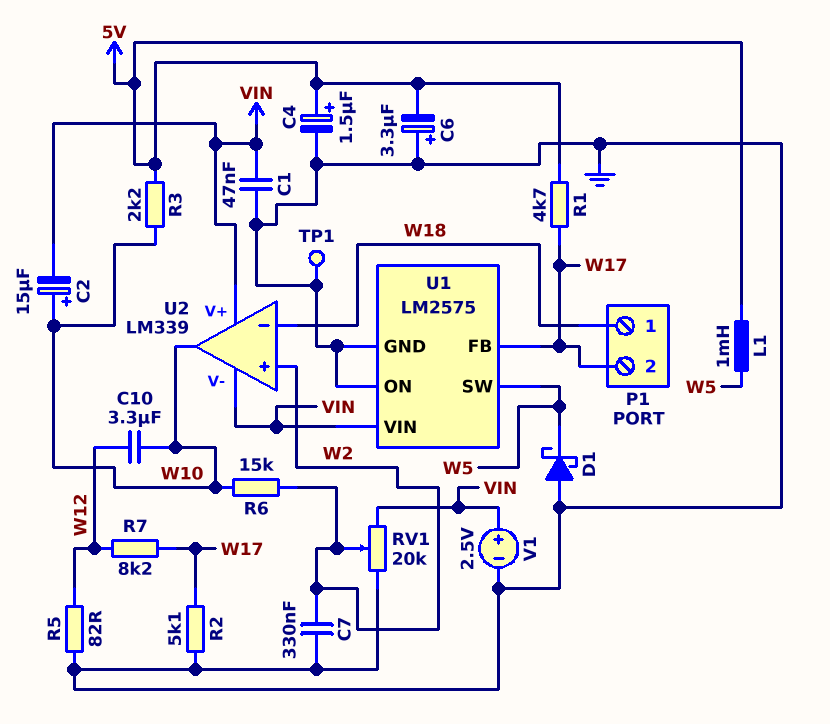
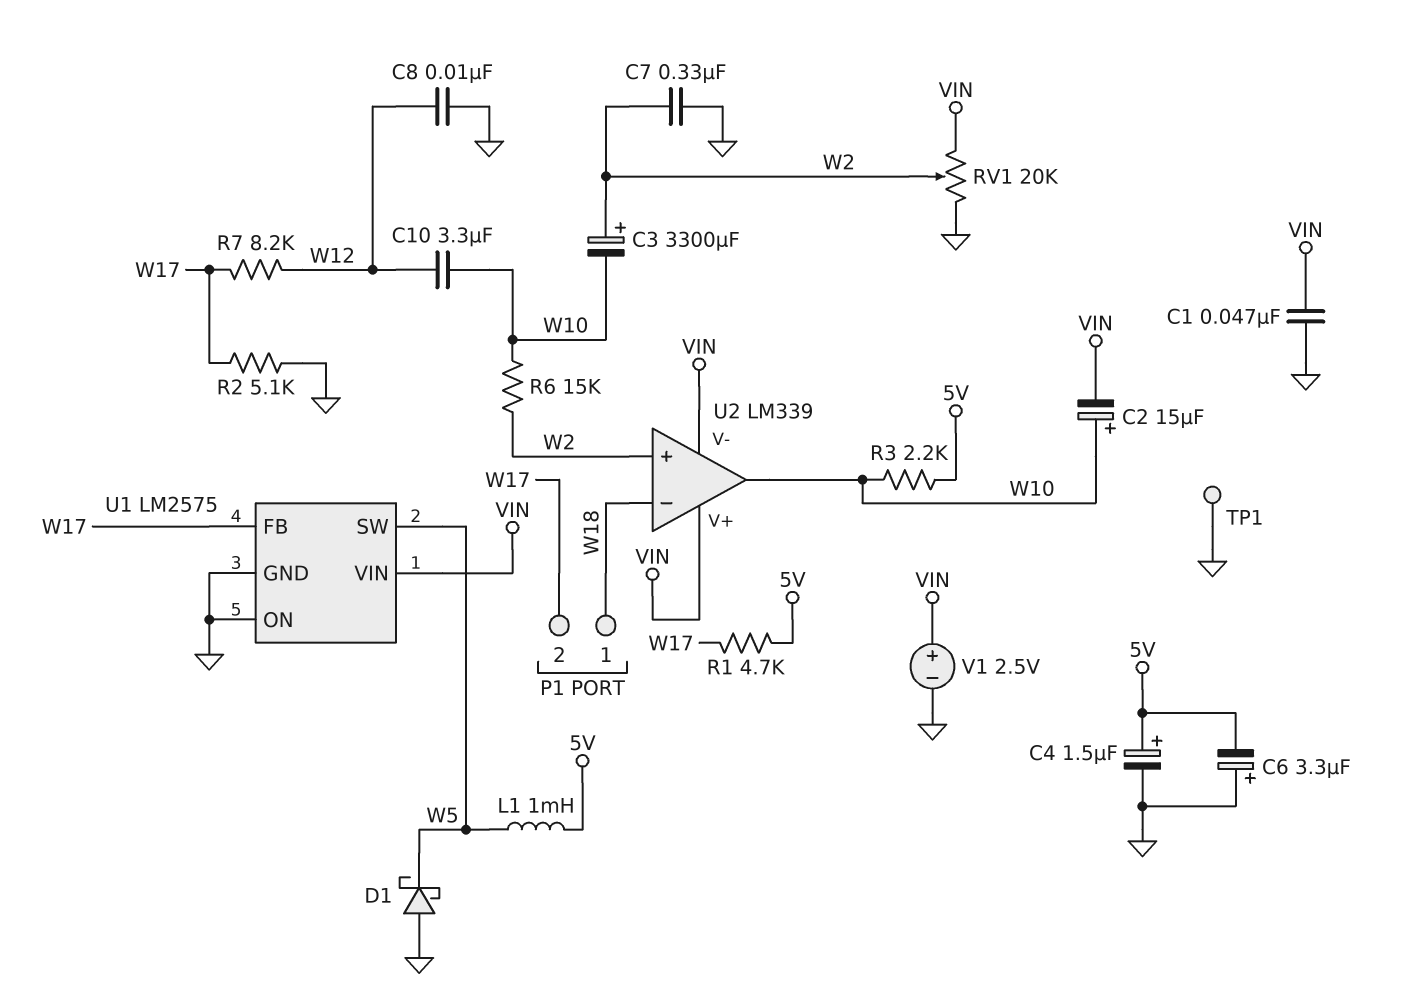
C3: none -> 3300uF (plus W2, minus W10)
C8: none -> 10nF (GND, W12)
R5: 82 (GND, W12) -> none

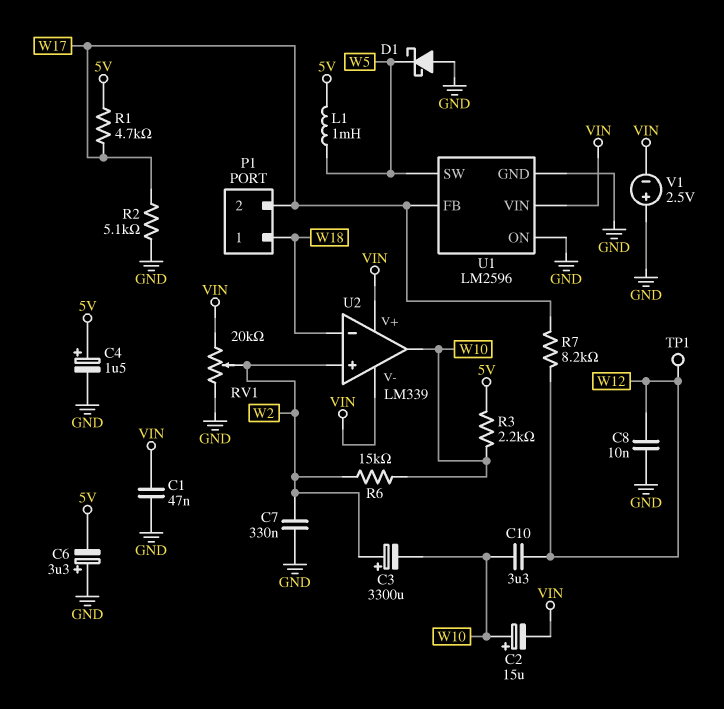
TP1: test point (GND) -> test point (W12)
U1: LM2575 -> LM2596
V1: 2.5V (plus VIN, minus GND) -> 2.5V (plus GND, minus VIN)

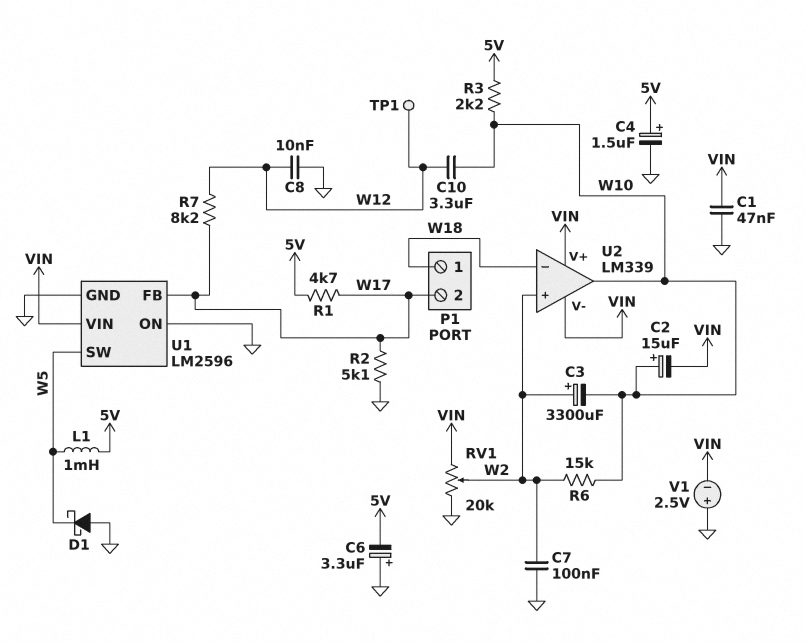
C7: 330nF (GND, W2) -> 100nF (GND, W2)

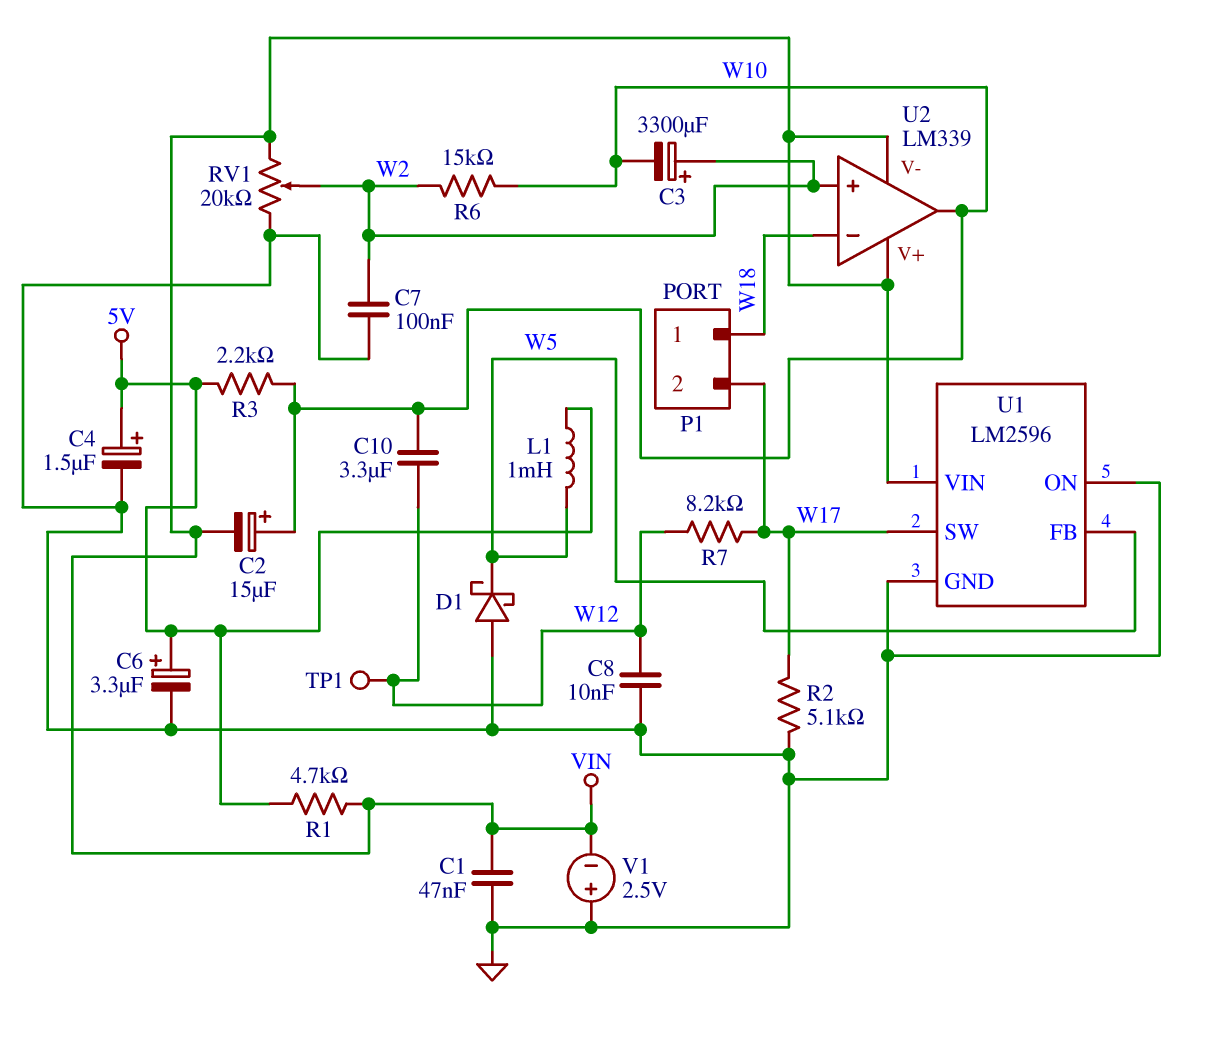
C6: 3.3uF (plus GND, minus 5V) -> 3.3uF (plus 5V, minus GND)
R1: 4.7k (5V, W17) -> 4.7k (5V, VIN)
U1 pin FB: W17 -> W5
U1 pin SW: W5 -> W17

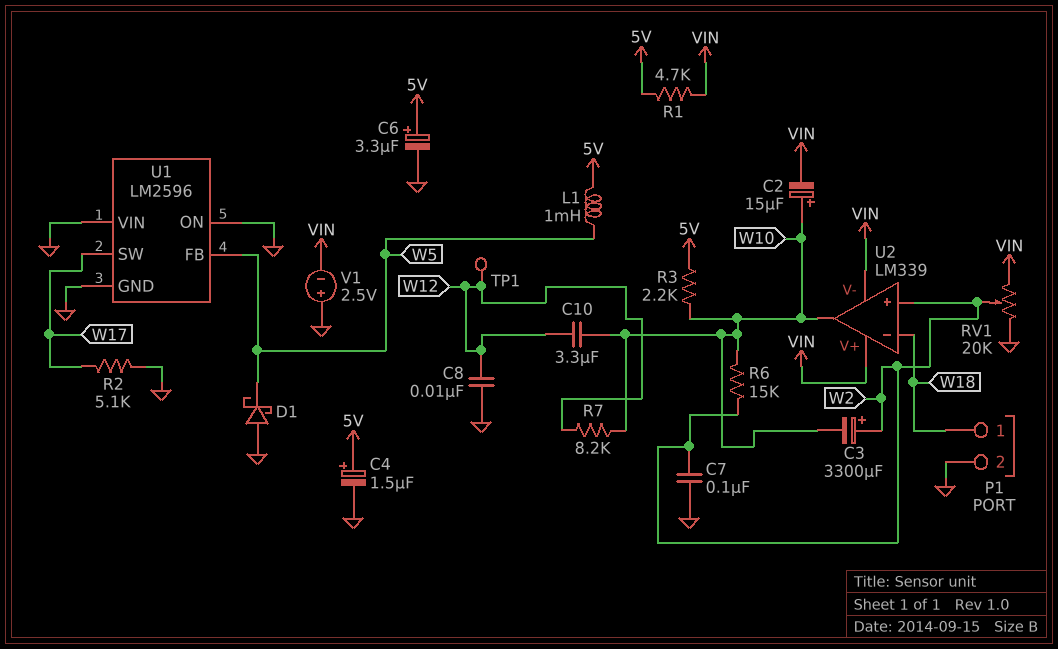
C1: 47nF (GND, VIN) -> none
P1 pin 2: W17 -> GND
R7: 8.2k (W12, W17) -> 8.2k (W10, W12)
U1 pin VIN: VIN -> GND

